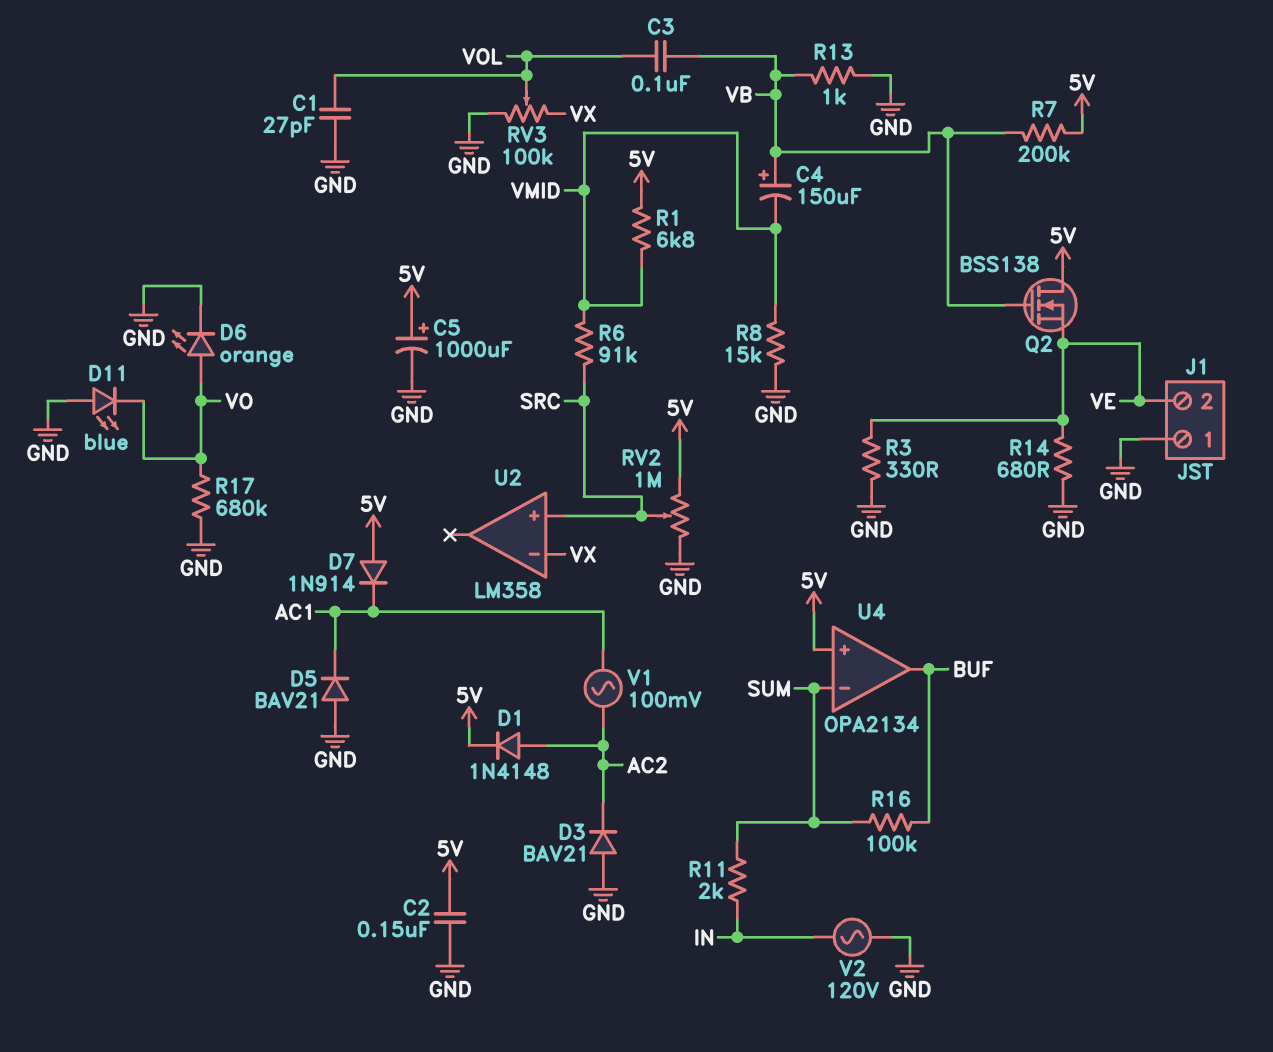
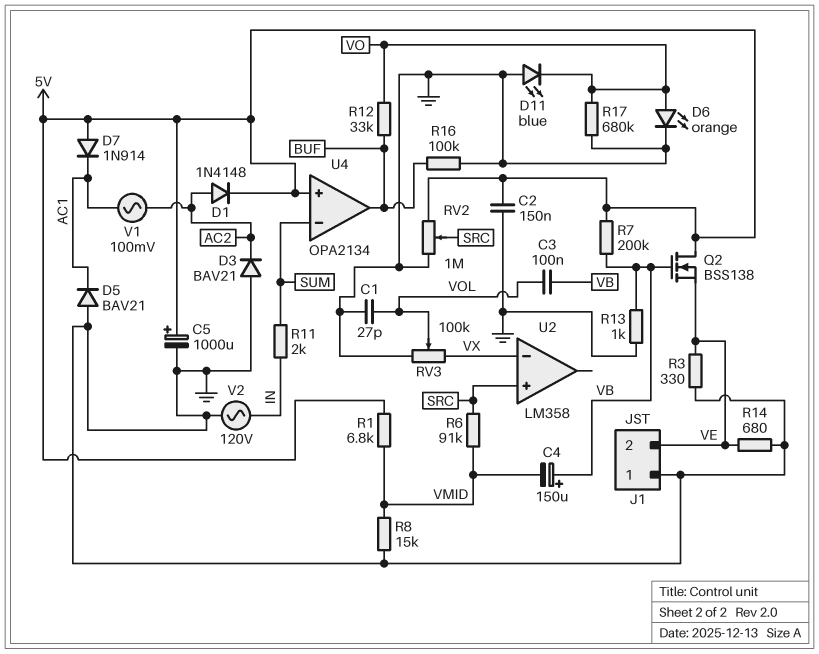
R12: none -> 33k (BUF, VO)
R16: 100k (BUF, SUM) -> 100k (BUF, GND)

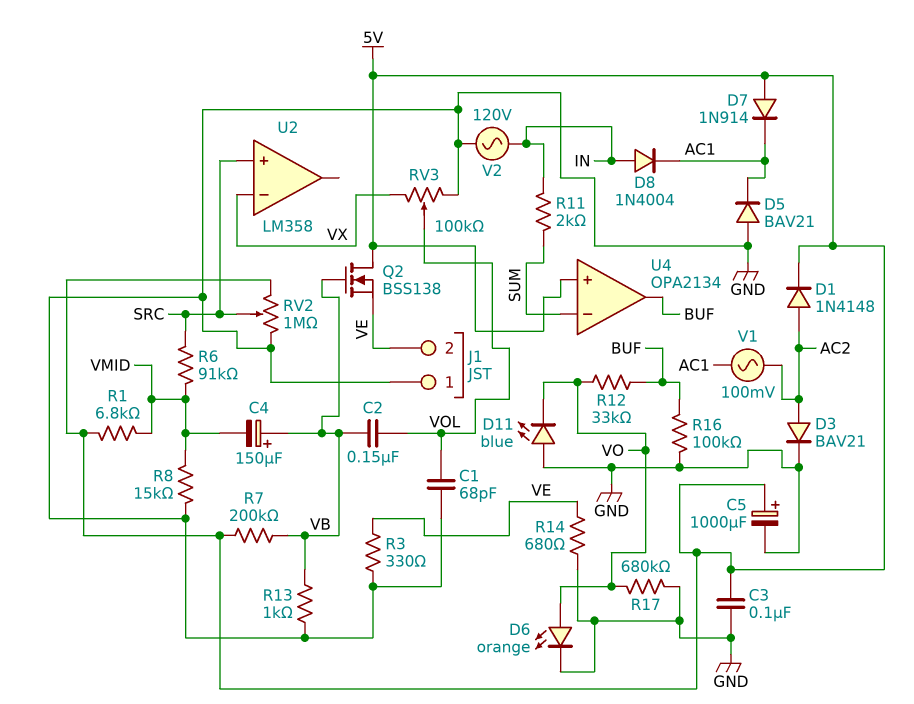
C1: 27pF (GND, VOL) -> 68pF (GND, VOL)
C2: 150nF (5V, GND) -> 150nF (VB, VOL)
C3: 100nF (VB, VOL) -> 100nF (5V, GND)
D3: diode BAV21 (A GND, K AC2) -> diode BAV21 (A AC2, K GND)
D8: none -> diode 1N4004 (A IN, K AC1)

